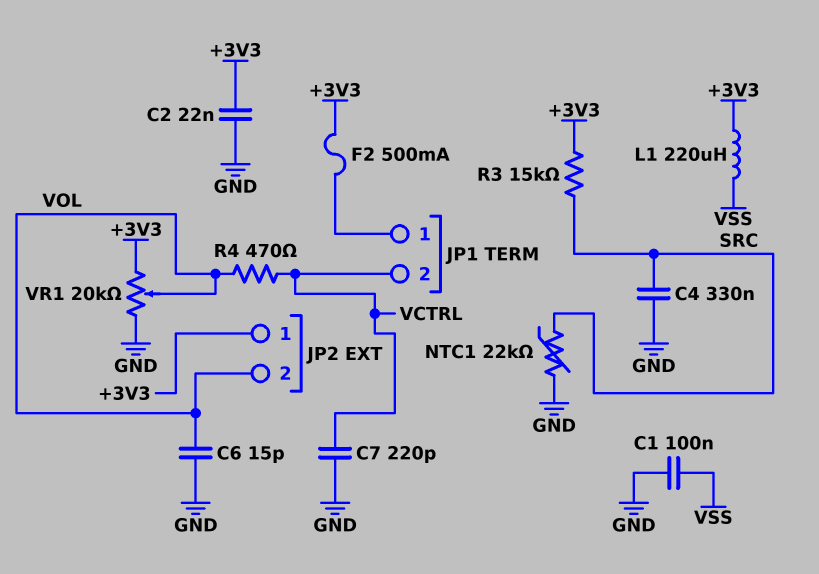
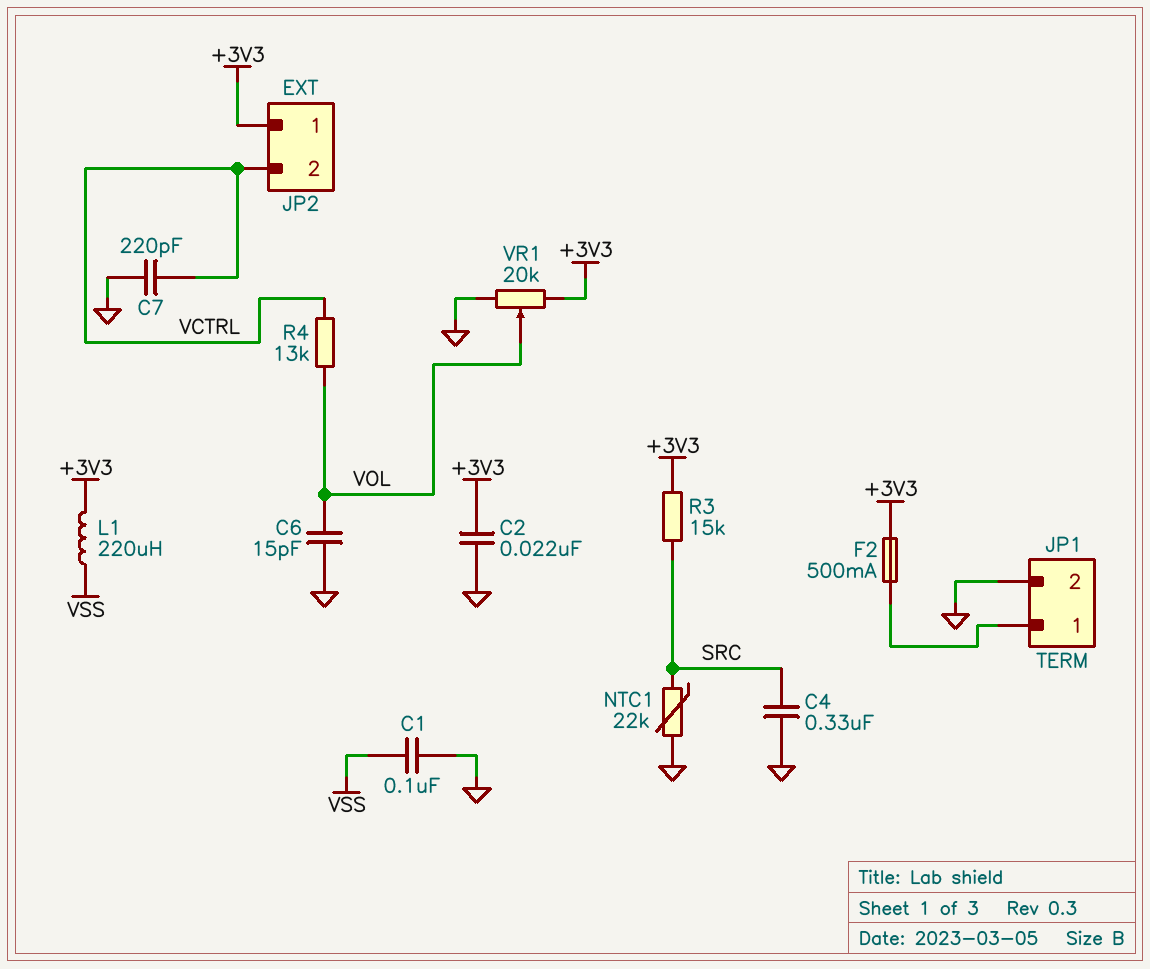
JP1 pin 2: VCTRL -> GND
JP2 pin 2: VOL -> VCTRL
R4: 470 (VCTRL, VOL) -> 13k (VCTRL, VOL)

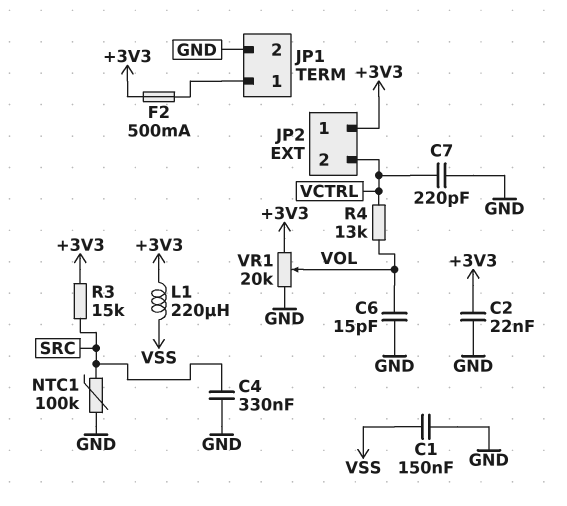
C1: 100nF (GND, VSS) -> 150nF (GND, VSS)
NTC1: 22k (GND, SRC) -> 100k (GND, SRC)

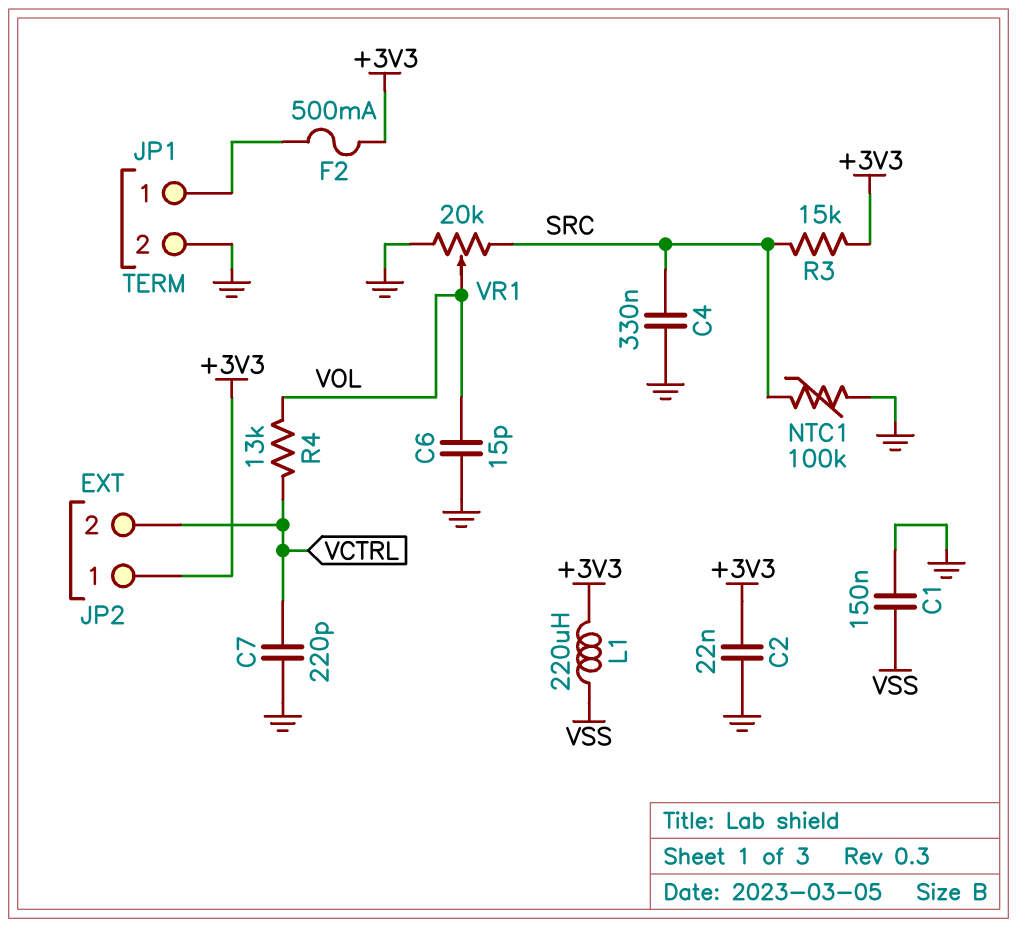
VR1: 20k (+3V3, GND, wiper VOL) -> 20k (GND, SRC, wiper VOL)

